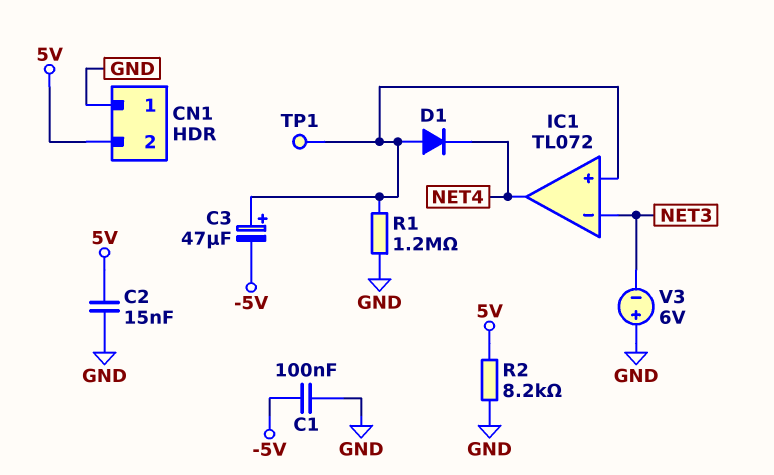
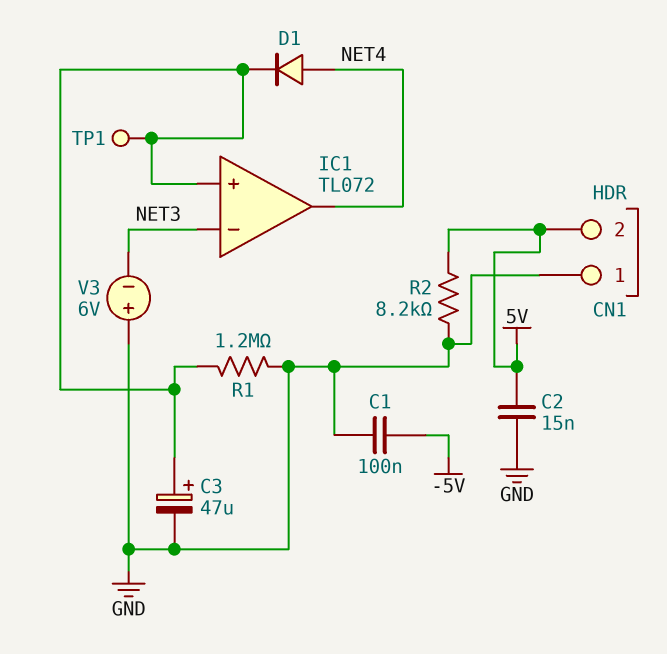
C3: 47uF (plus IC1/in+, minus -5V) -> 47uF (plus IC1/in+, minus GND)
D1: diode (A IC1/in+, K NET4) -> diode (A NET4, K IC1/in+)

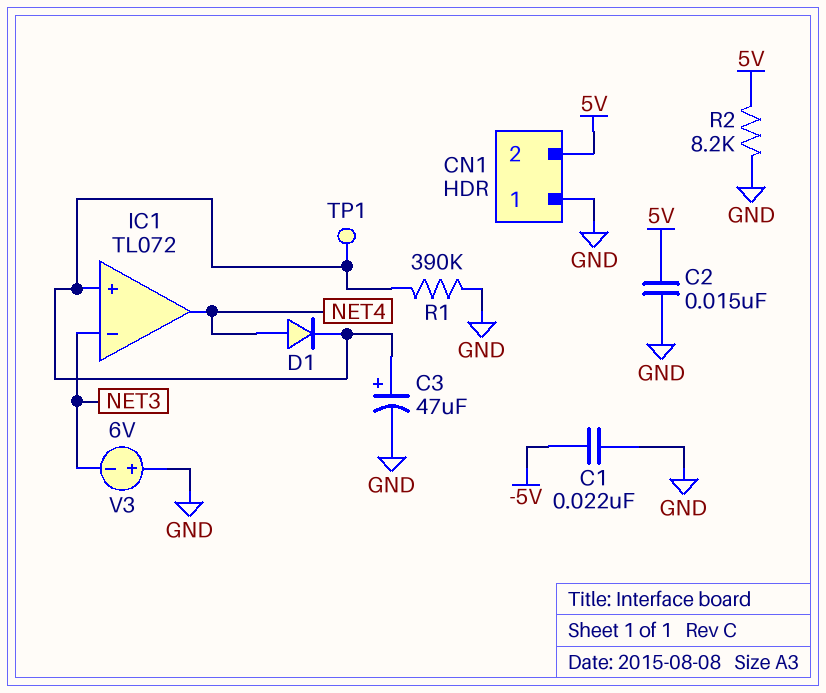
C1: 100nF (-5V, GND) -> 22nF (-5V, GND)
R1: 1.2M (GND, IC1/in+) -> 390k (GND, IC1/in+)

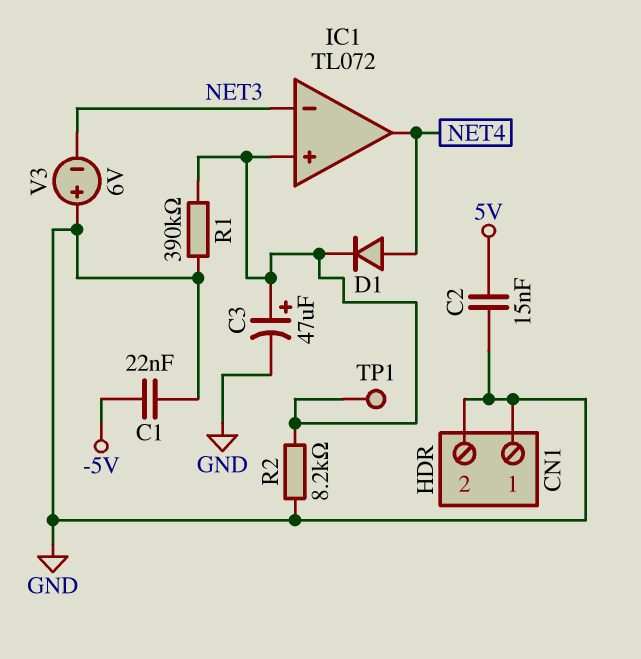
CN1 pin 2: 5V -> GND
R2: 8.2k (5V, GND) -> 8.2k (GND, IC1/in+)

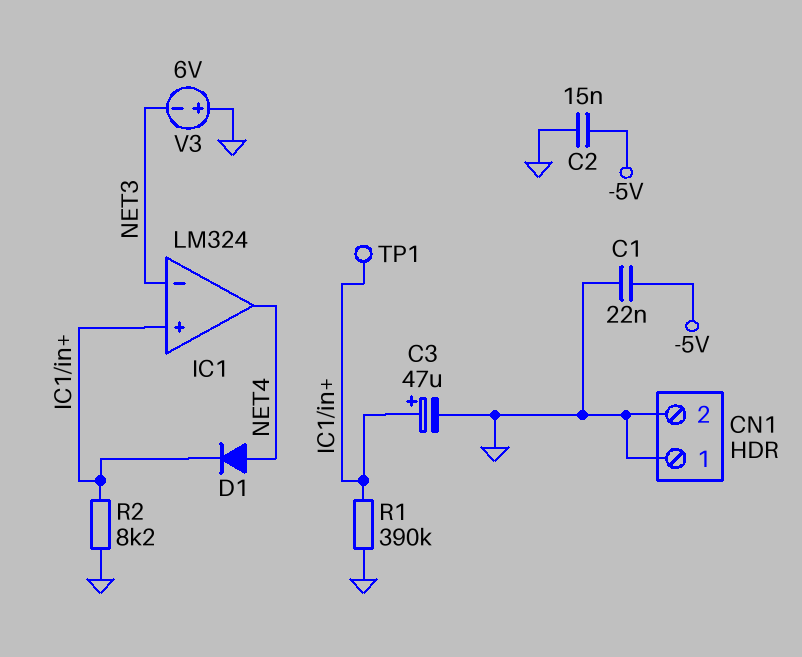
C2: 15nF (5V, GND) -> 15nF (-5V, GND)
IC1: TL072 -> LM324

